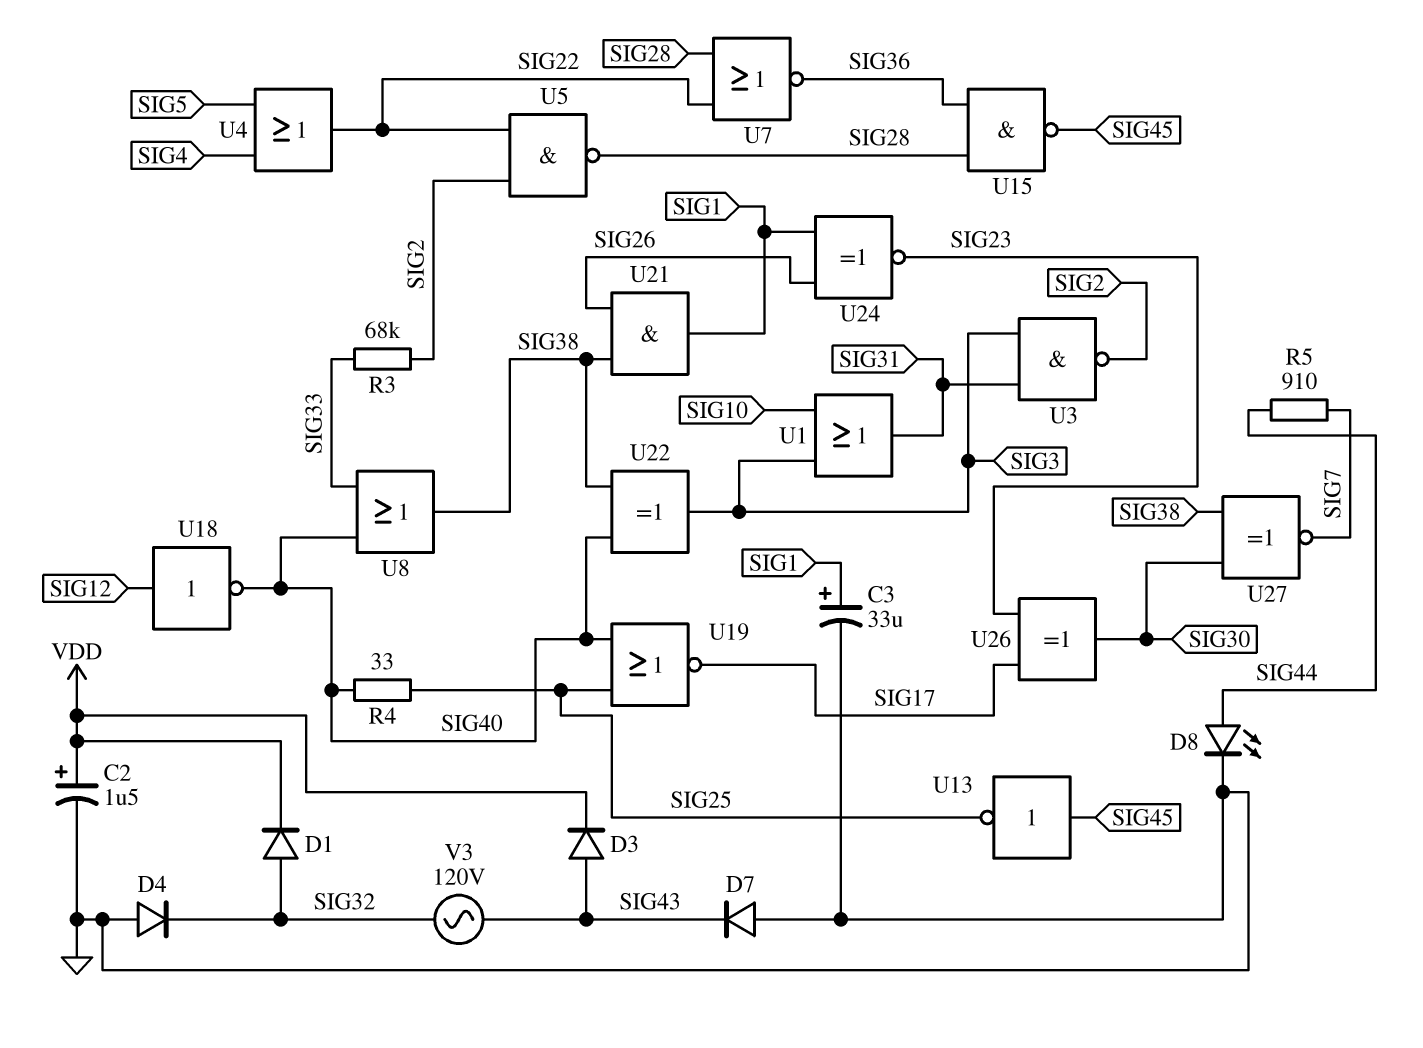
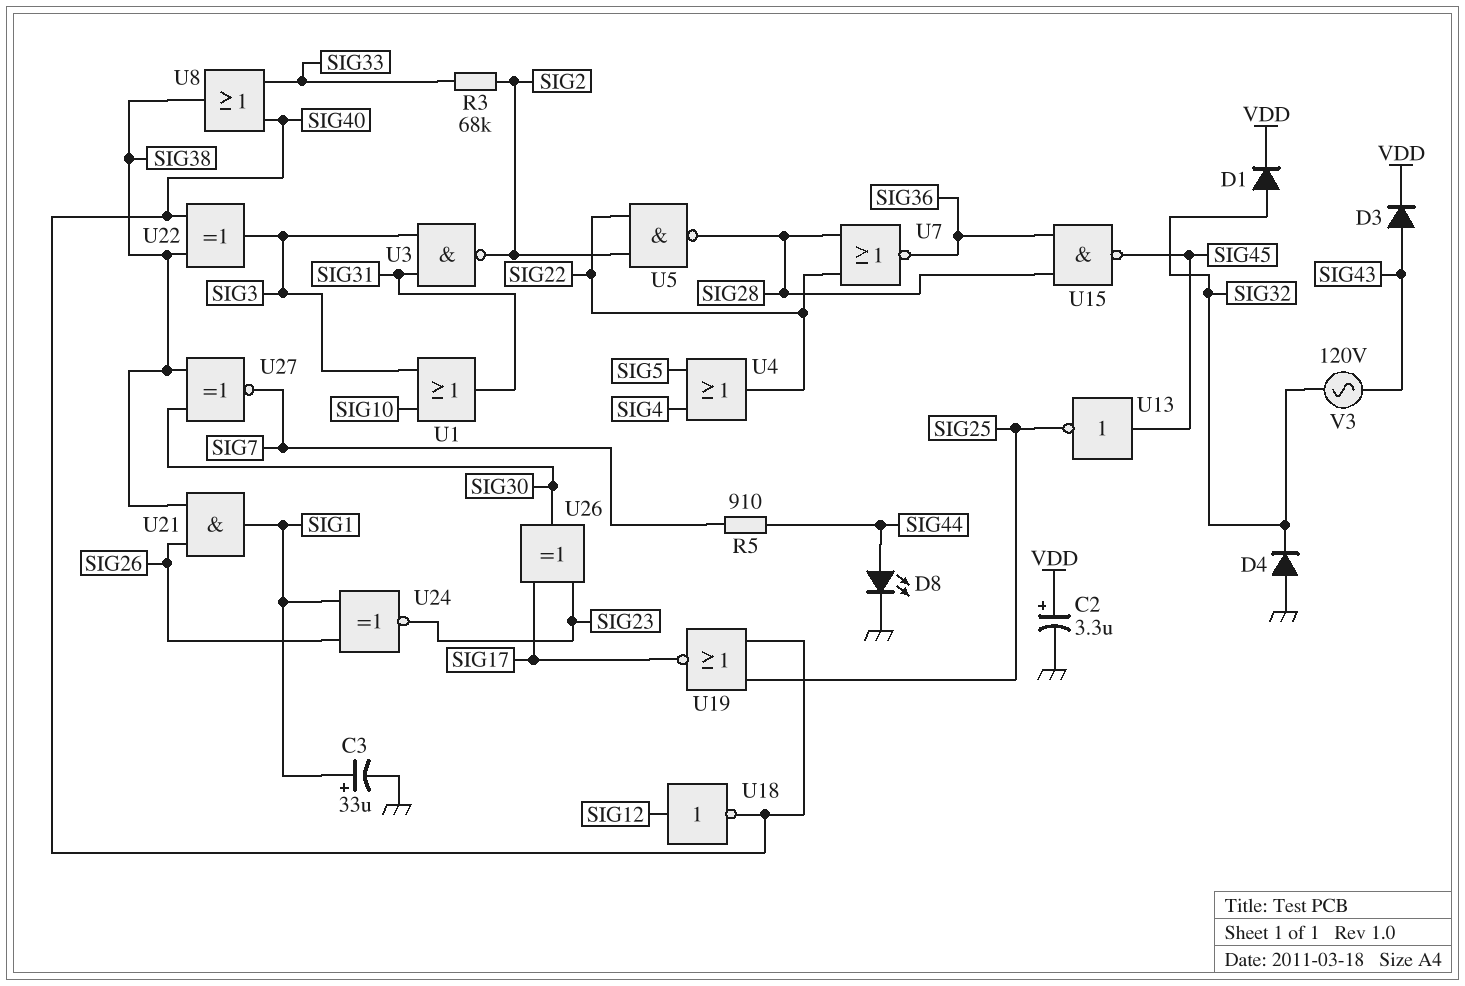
C2: 1.5uF (plus VDD, minus GND) -> 3.3uF (plus VDD, minus GND)
D7: diode (A GND, K SIG43) -> none
R4: 33 (SIG25, SIG40) -> none

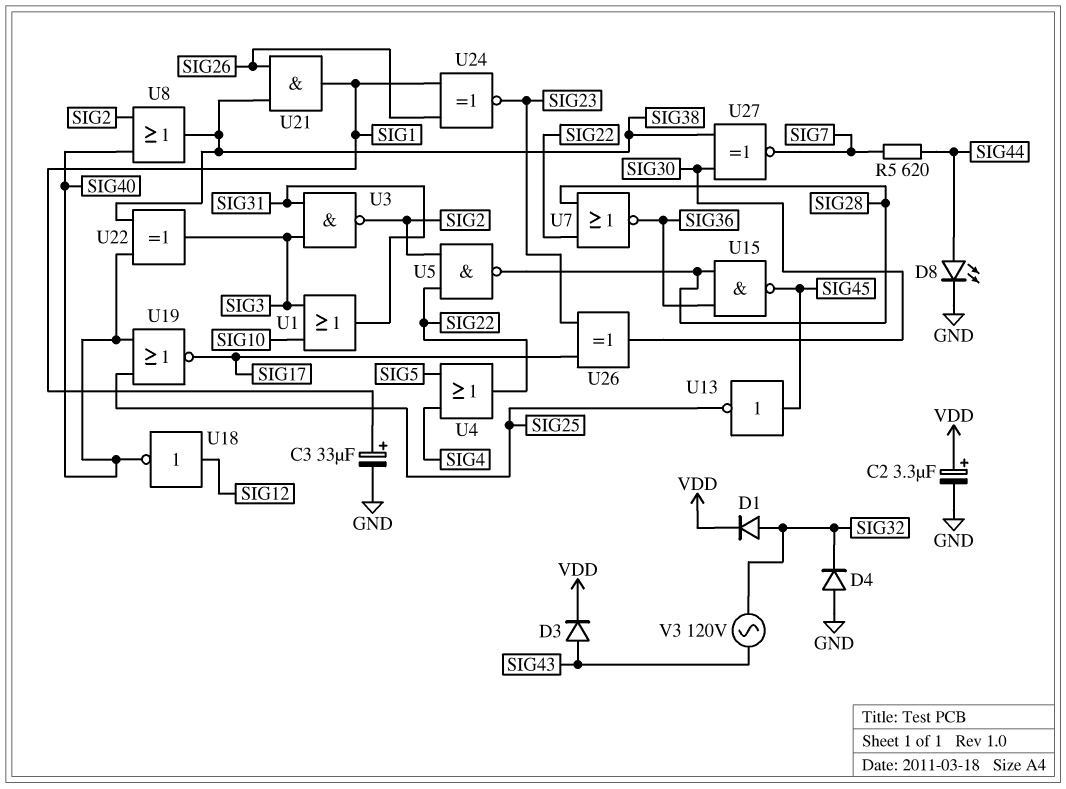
R3: 68k (SIG2, SIG33) -> none
R5: 910 (SIG7, SIG44) -> 620 (SIG7, SIG44)
U8: OR (in SIG33, in SIG40, out SIG38) -> OR (in SIG2, in SIG40, out SIG38)

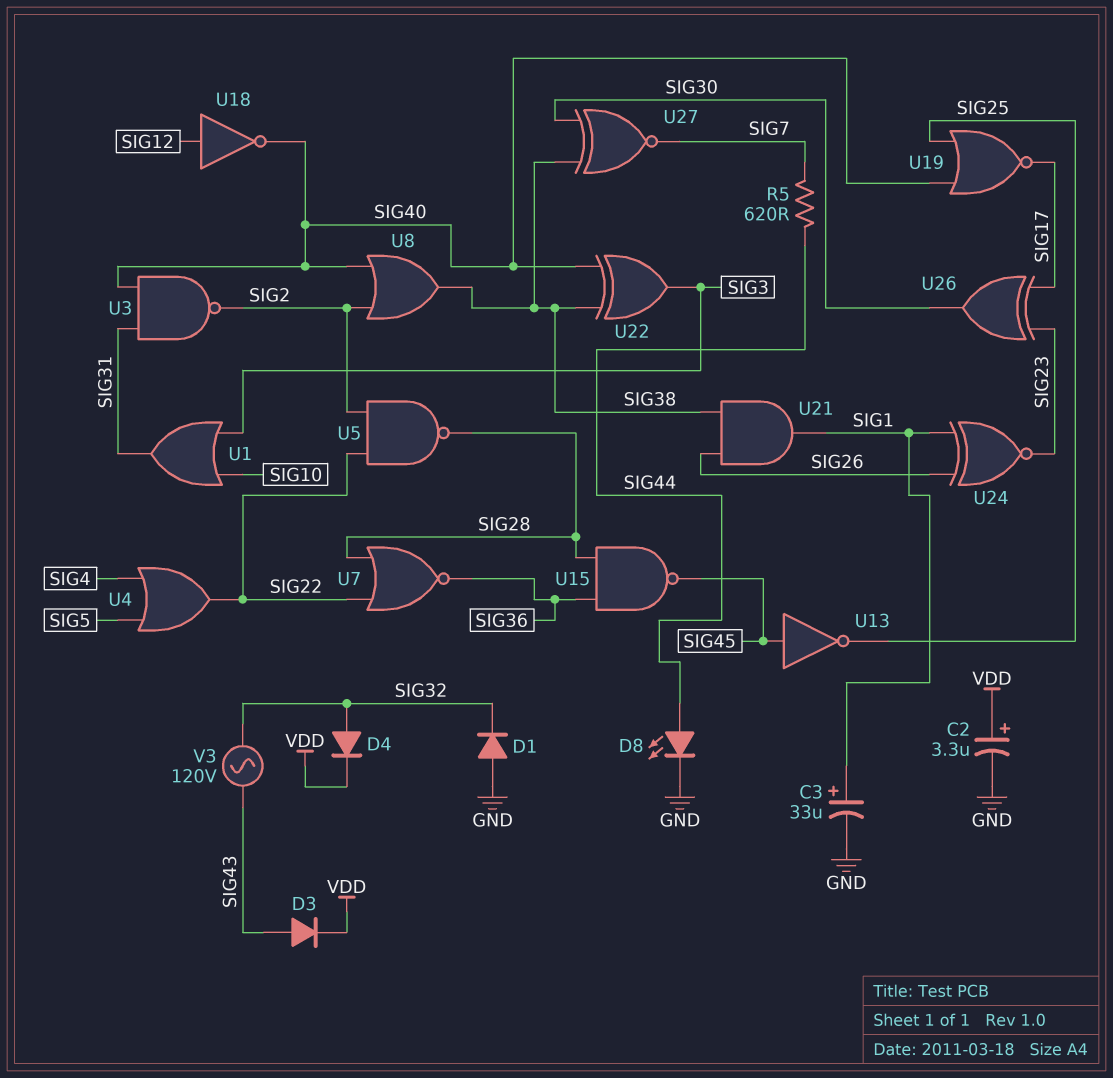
D1: diode (A SIG32, K VDD) -> diode (A GND, K SIG32)
D4: diode (A GND, K SIG32) -> diode (A SIG32, K VDD)
U3: NAND (in SIG3, in SIG31, out SIG2) -> NAND (in SIG31, in SIG40, out SIG2)

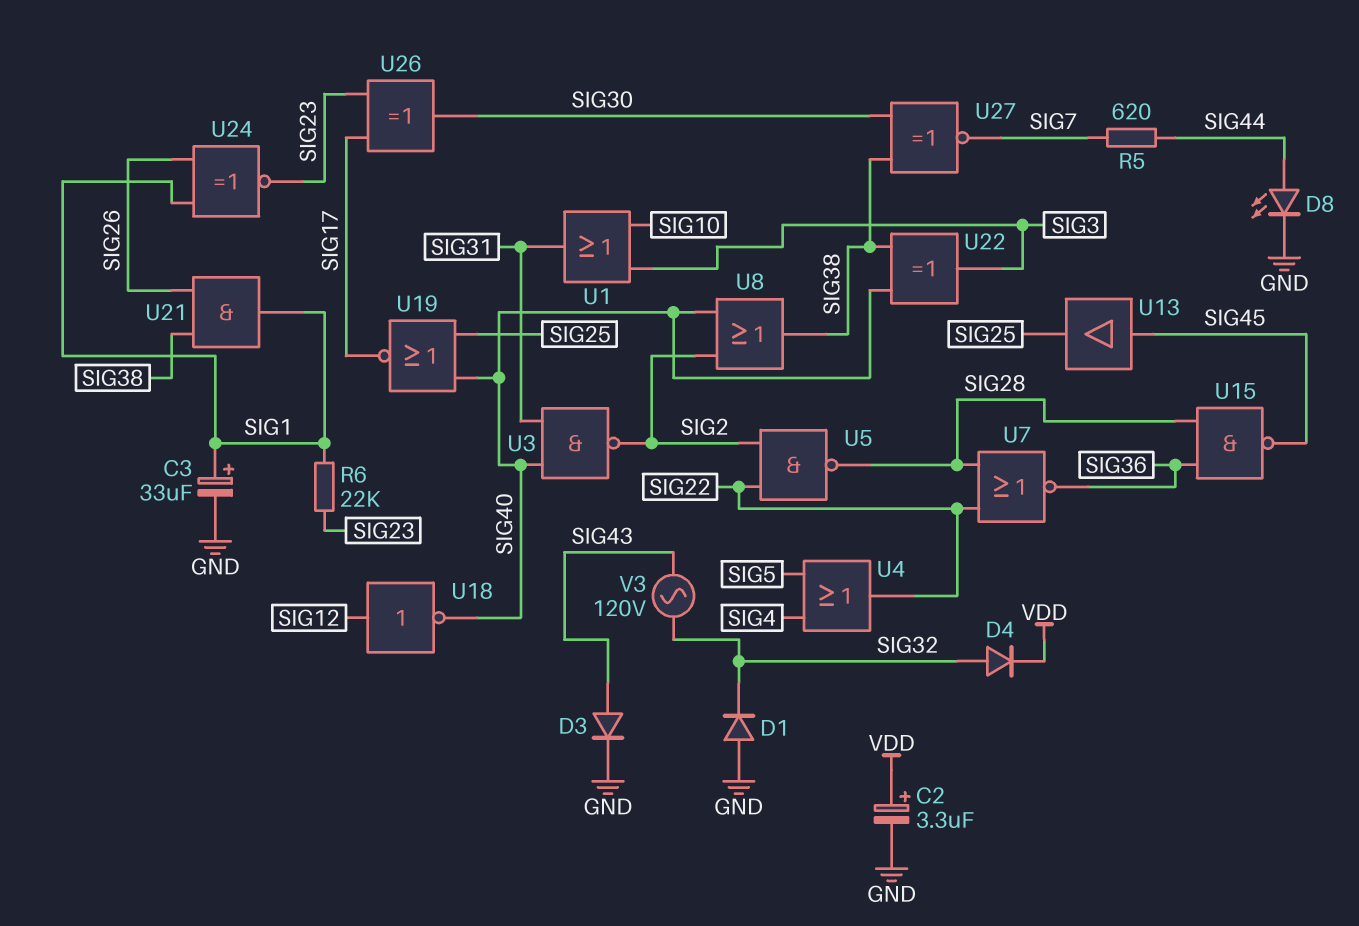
D3: diode (A SIG43, K VDD) -> diode (A SIG43, K GND)
R6: none -> 22k (SIG1, SIG23)
U13: NOT (in SIG45, out SIG25) -> buffer (in SIG45, out SIG25)

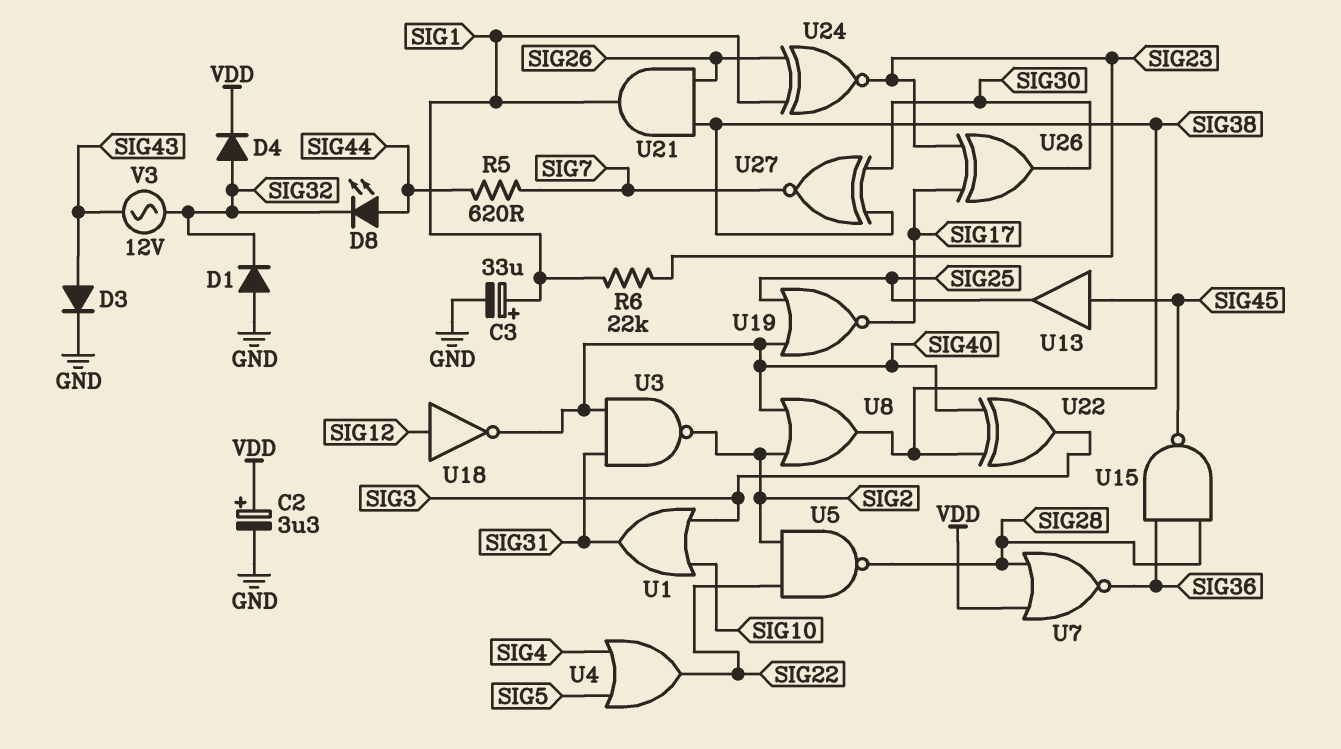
D8: LED (A SIG44, K GND) -> LED (A SIG44, K SIG32)
U7: NOR (in SIG22, in SIG28, out SIG36) -> NOR (in SIG28, in VDD, out SIG36)
V3: AC 120V (SIG32, SIG43) -> AC 12V (SIG32, SIG43)

